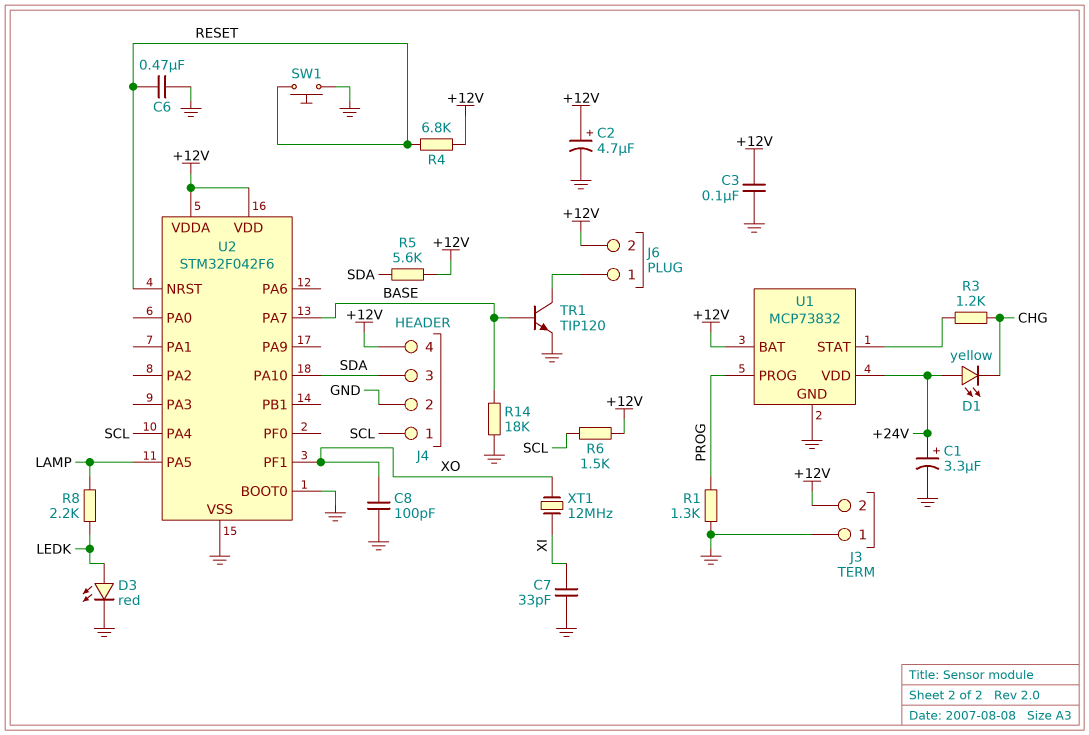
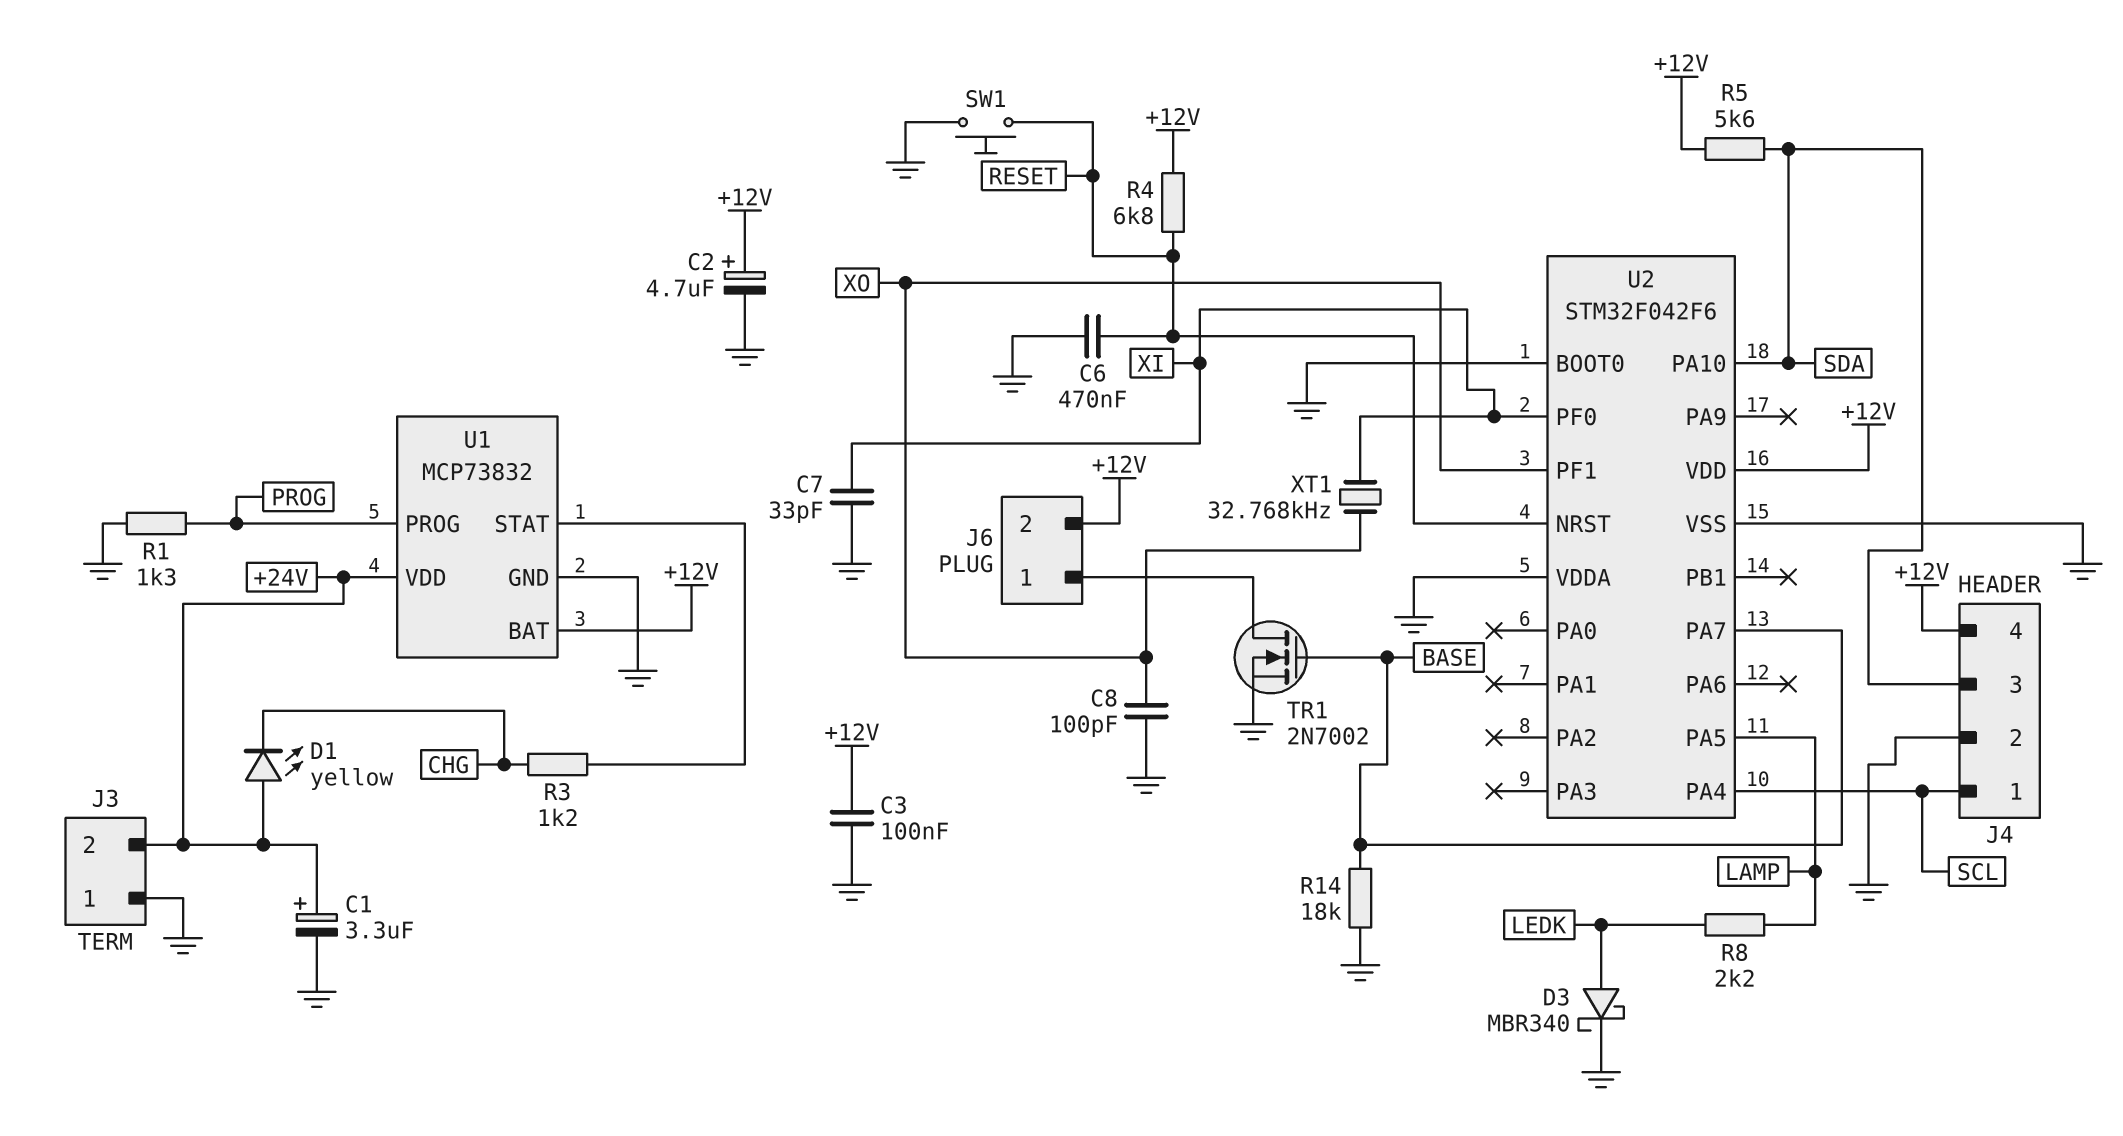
D3: LED red (A LEDK, K GND) -> schottky MBR340 (A LEDK, K GND)
J3 pin 2: +12V -> +24V
R6: 1.5k (+12V, SCL) -> none
TR1: NPN TIP120 (B BASE, C J6/1, E GND) -> NMOS 2N7002 (G BASE, D J6/1, S GND)
U2 pin PF0: none -> XI
U2 pin VDDA: +12V -> GND
XT1: 12MHz (XI, XO) -> 32.768kHz (XI, XO)

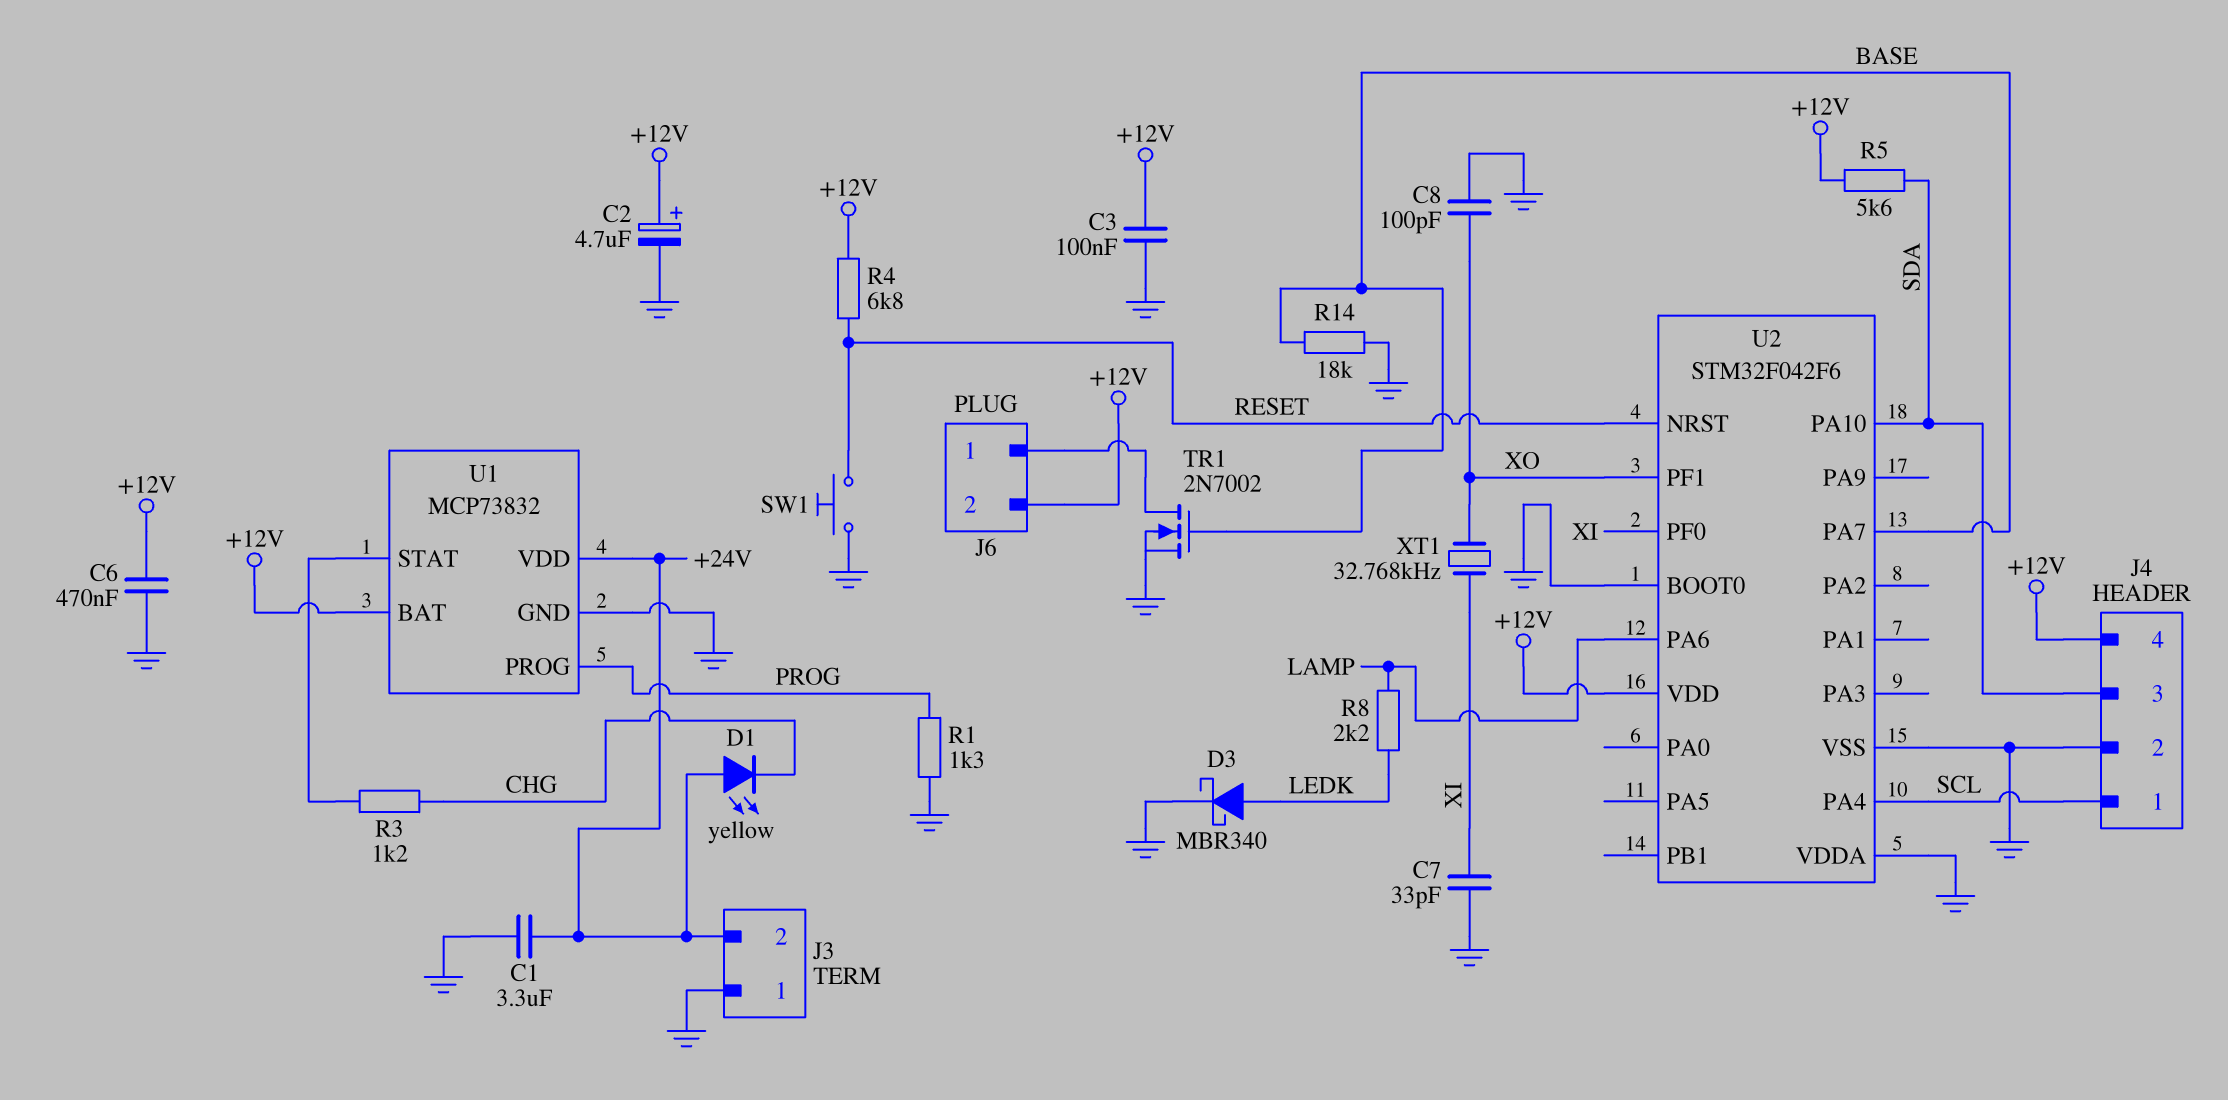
C1: 3.3uF (plus +24V, minus GND) -> 3.3uF (+24V, GND)
C6: 470nF (GND, RESET) -> 470nF (+12V, GND)
U2 pin PA5: LAMP -> none
U2 pin PA6: none -> LAMP

